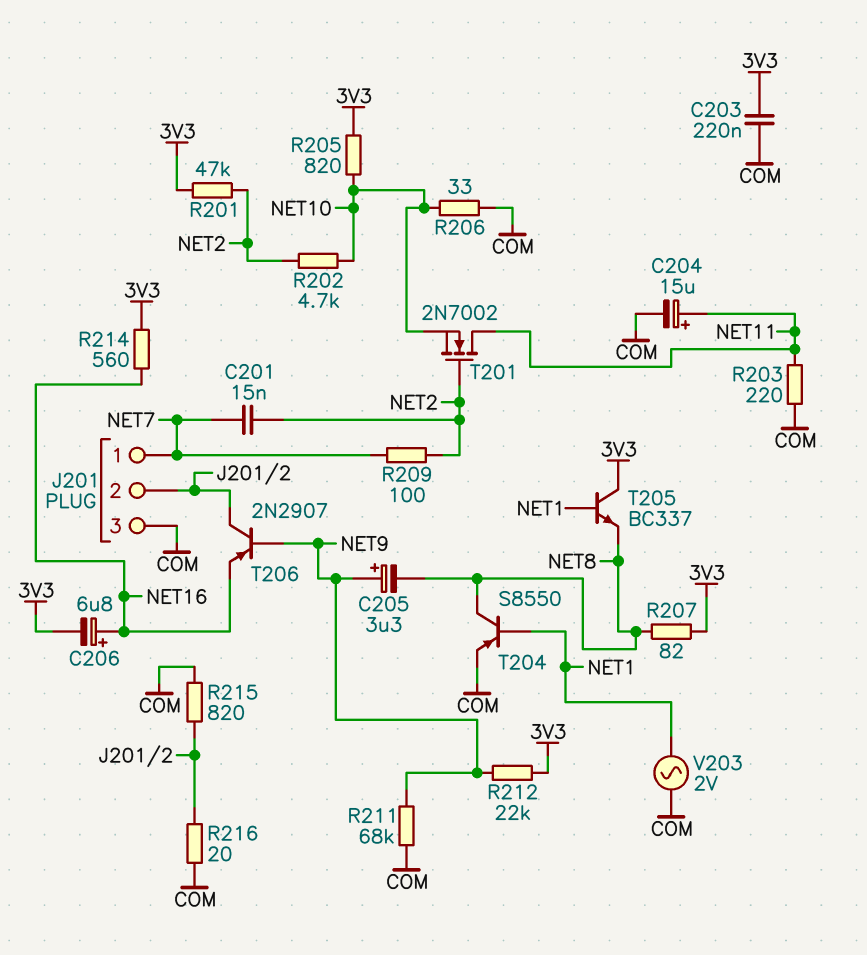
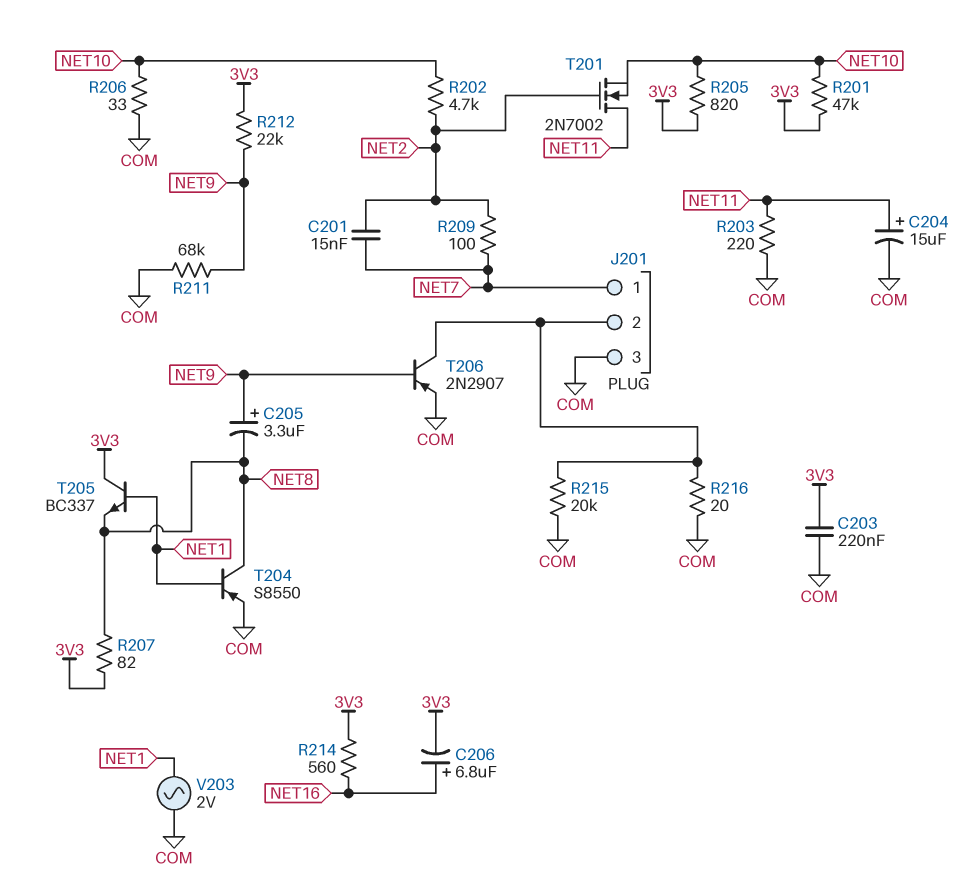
R201: 47k (3V3, NET2) -> 47k (3V3, NET10)
R215: 820 (COM, J201/2) -> 20k (COM, J201/2)
T206: PNP 2N2907 (B NET9, C J201/2, E NET16) -> PNP 2N2907 (B NET9, C J201/2, E COM)

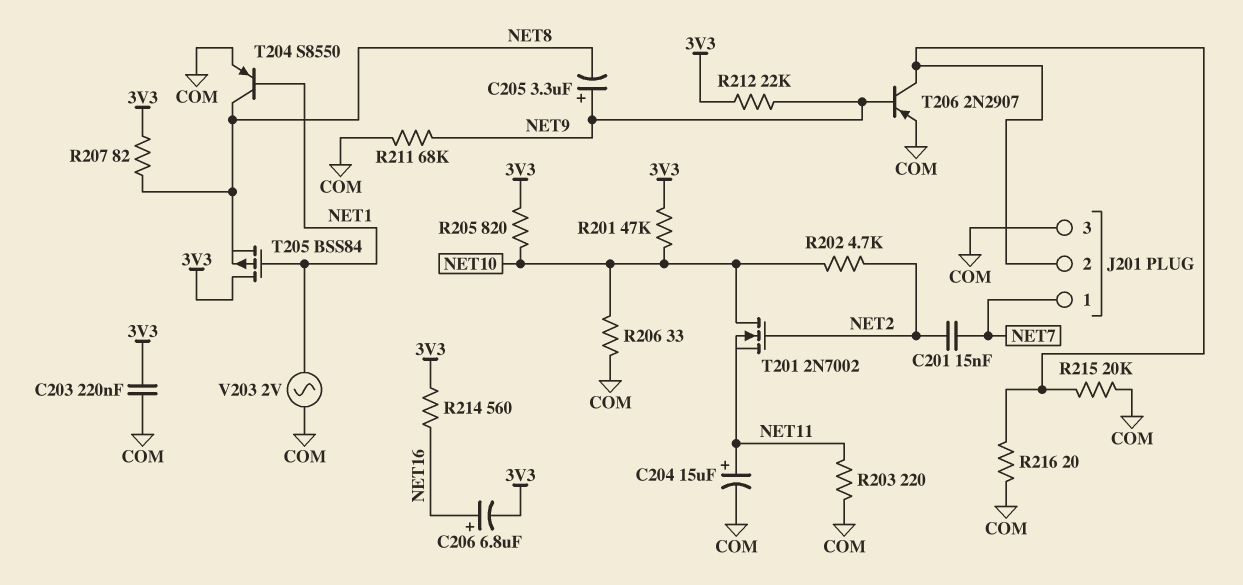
R209: 100 (NET2, NET7) -> none
T201: NMOS 2N7002 (G NET2, D NET11, S NET10) -> NMOS 2N7002 (G NET2, D NET10, S NET11)
T205: NPN BC337 (B NET1, C 3V3, E NET8) -> PMOS BSS84 (G NET1, D 3V3, S NET8)

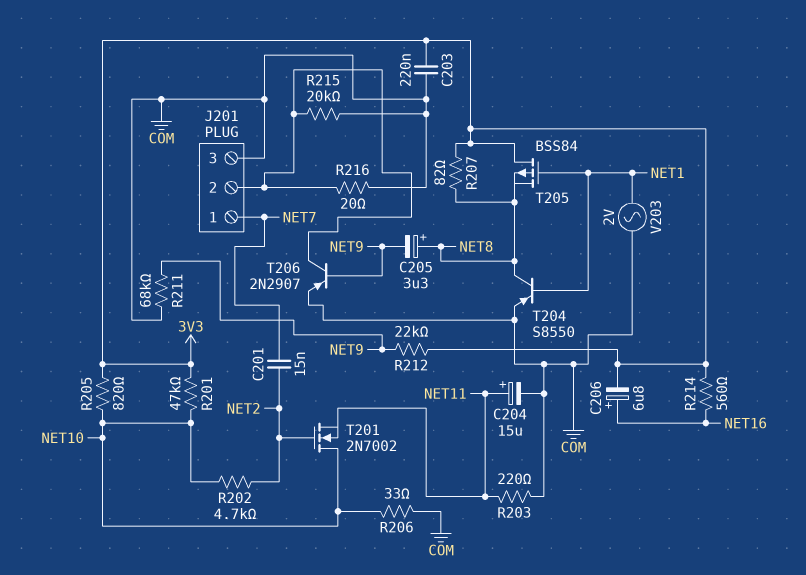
C205: 3.3uF (plus NET9, minus NET8) -> 3.3uF (plus NET8, minus NET9)

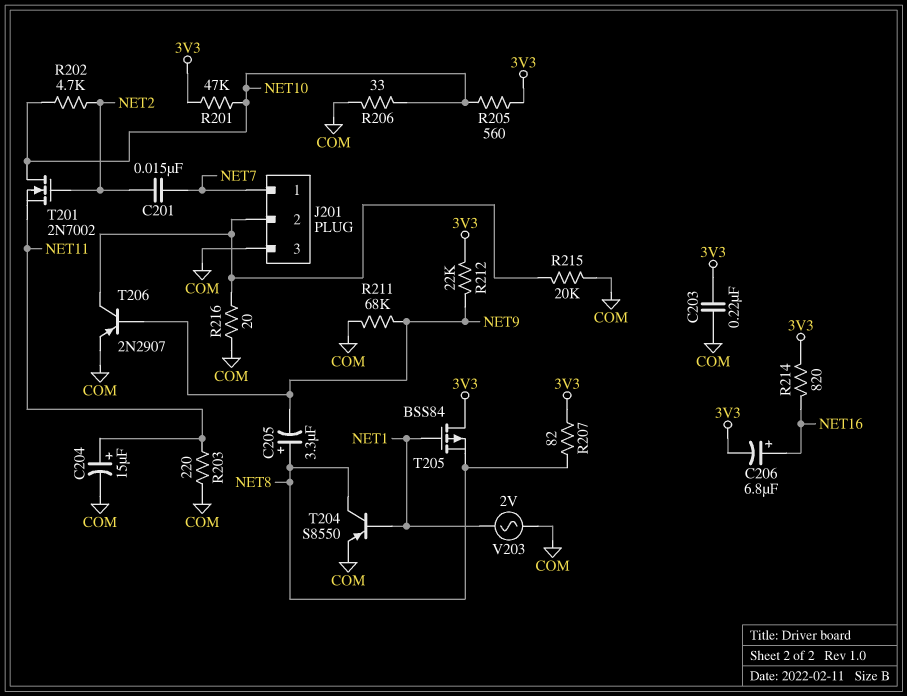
R205: 820 (3V3, NET10) -> 560 (3V3, NET10)
R214: 560 (3V3, NET16) -> 820 (3V3, NET16)

